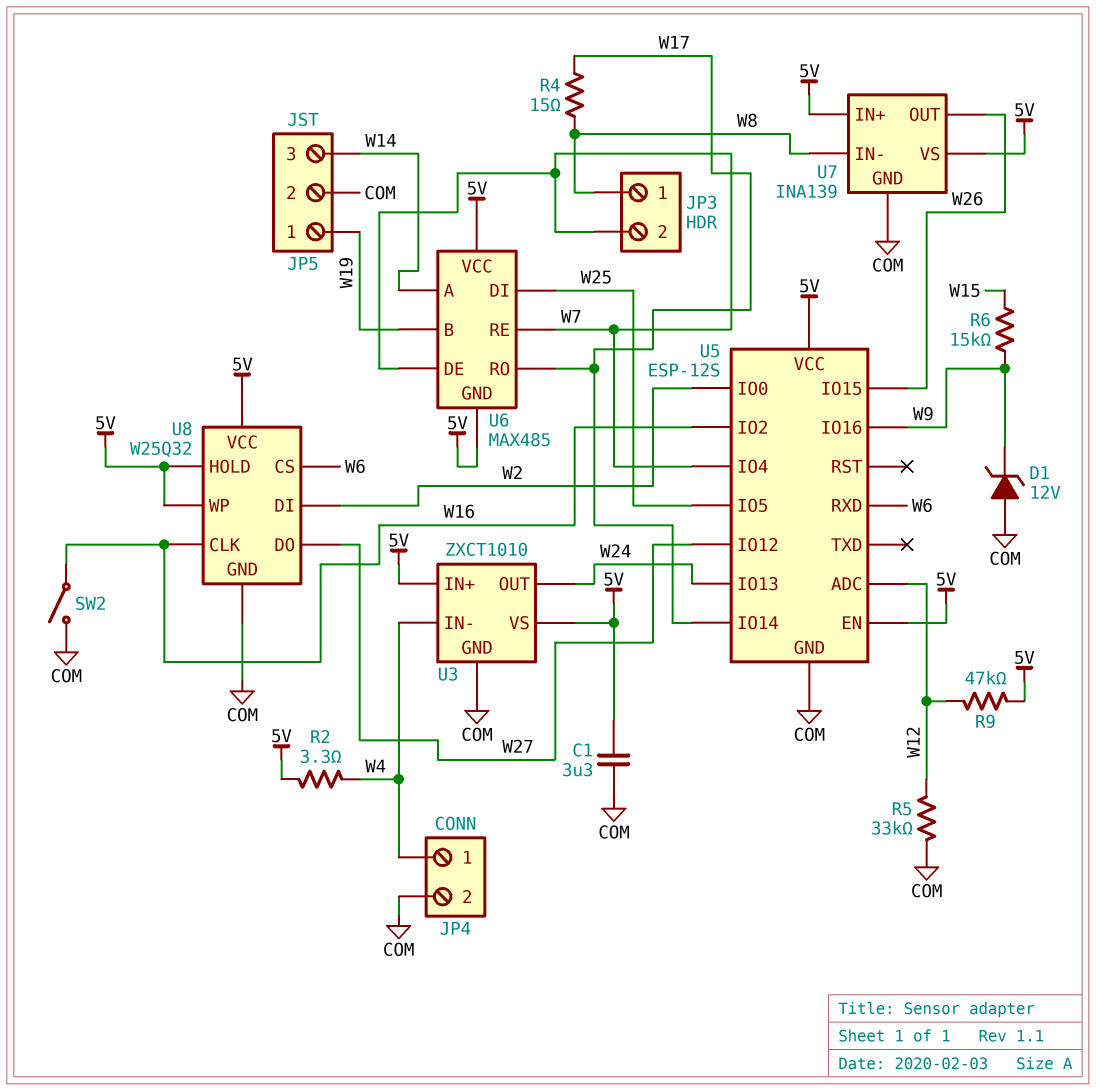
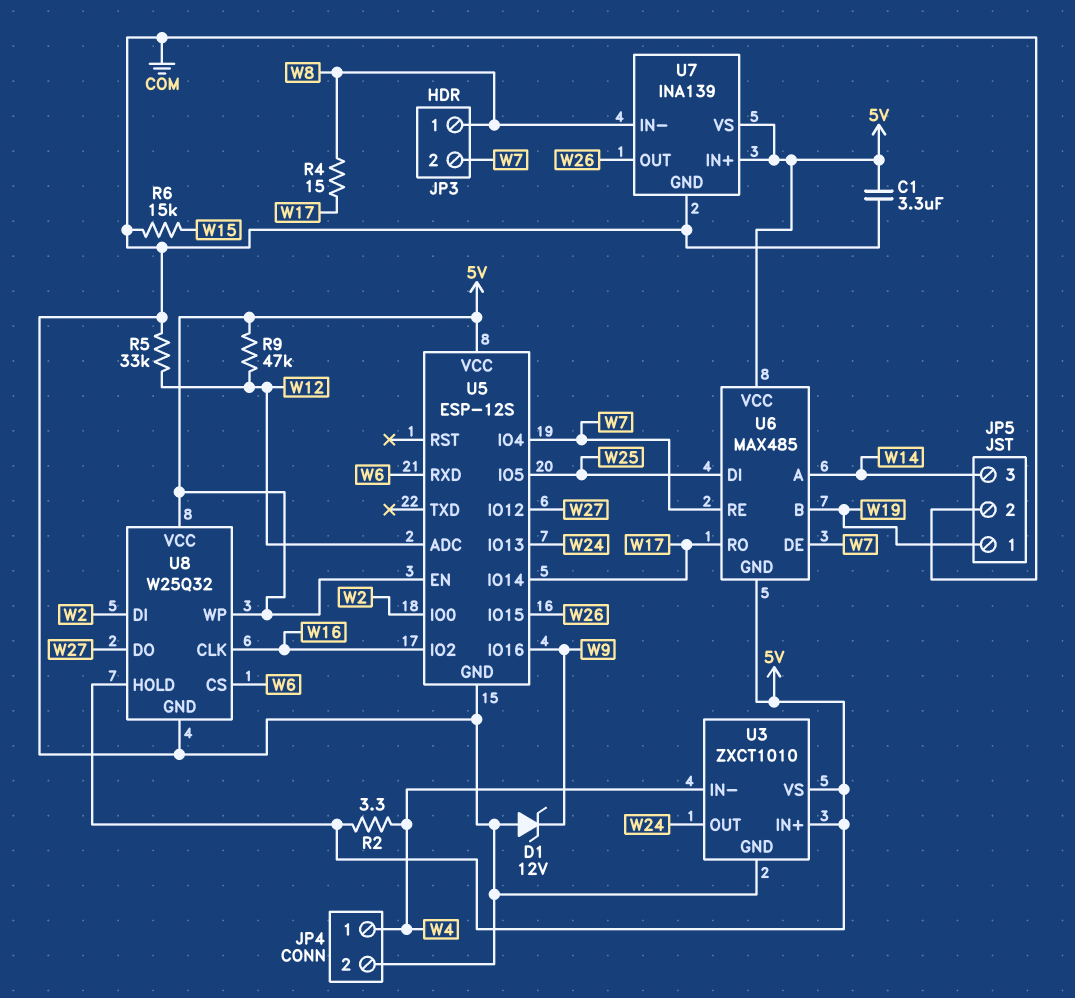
R6: 15k (W9, W15) -> 15k (COM, W15)
SW2: switch (COM, W16) -> none

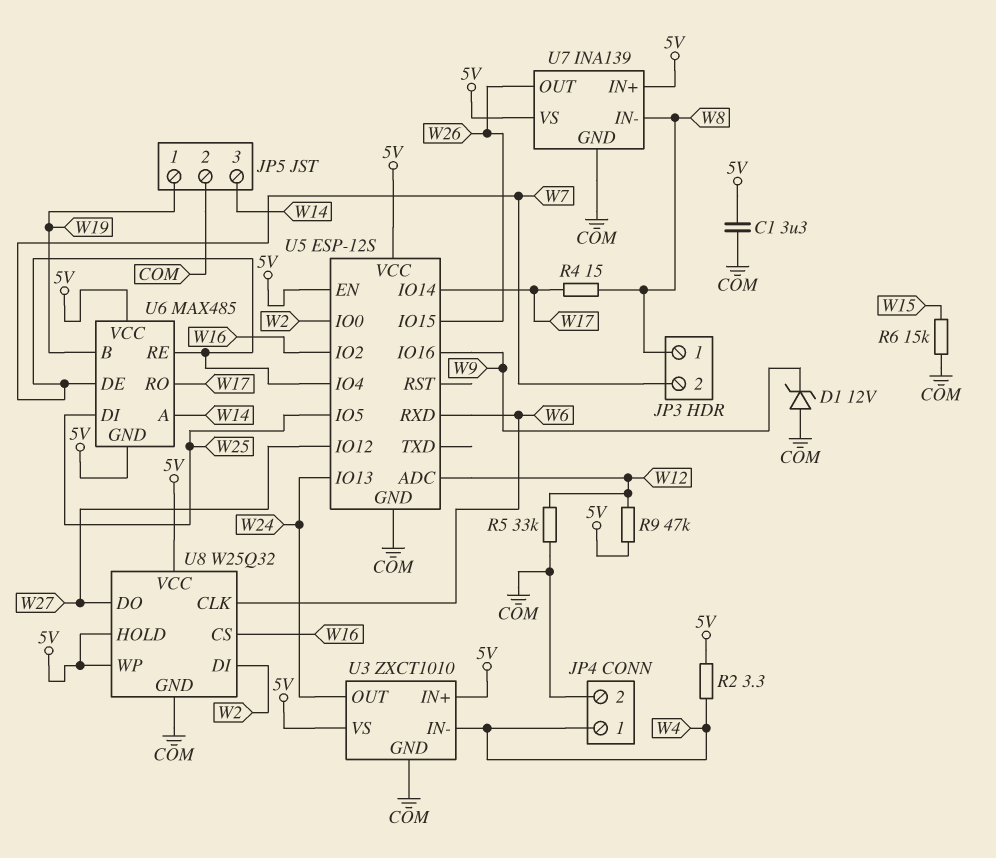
U8 pin CLK: W16 -> W6
U8 pin CS: W6 -> W16

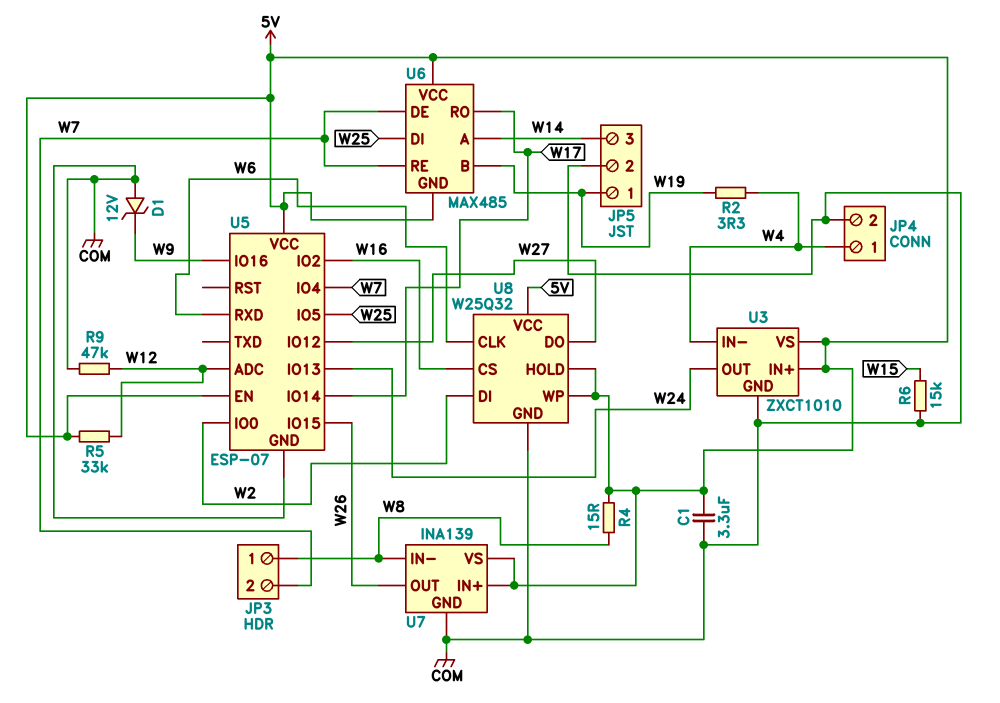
R2: 3.3 (5V, W4) -> 3.3 (W4, W19)
R4: 15 (W8, W17) -> 15 (5V, W8)
R5: 33k (COM, W12) -> 33k (5V, W12)
R9: 47k (5V, W12) -> 47k (COM, W12)
U5: ESP-12S -> ESP-07

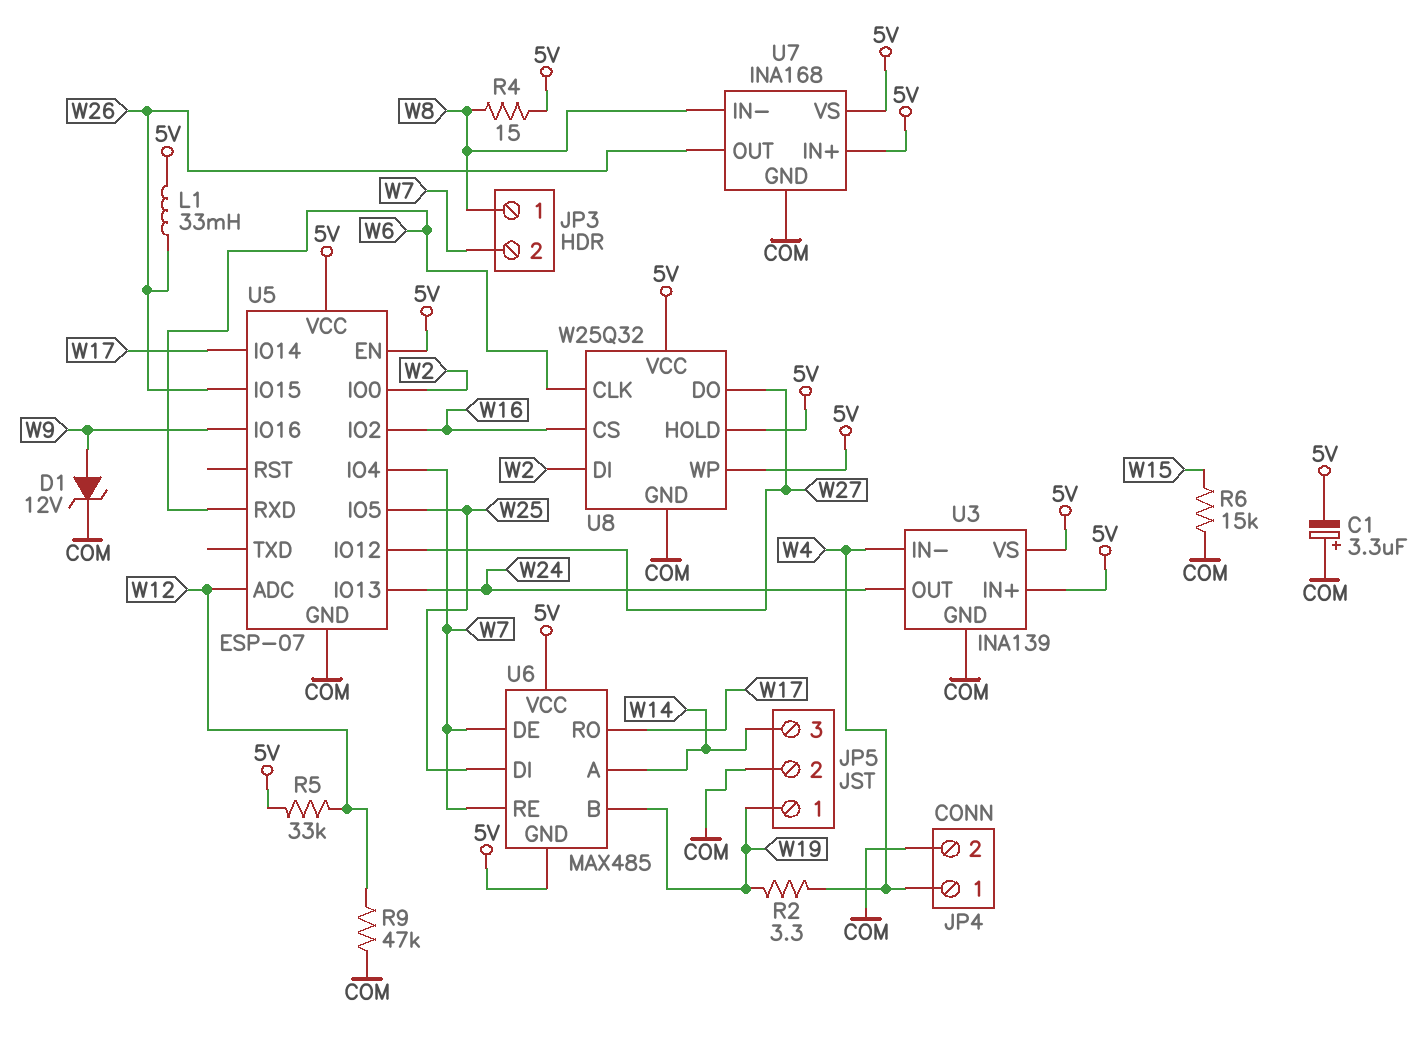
C1: 3.3uF (5V, COM) -> 3.3uF (plus COM, minus 5V)
D1: zener 12V (A COM, K W9) -> zener 12V (A W9, K COM)
L1: none -> 33mH (5V, W26)
U3: ZXCT1010 -> INA139
U7: INA139 -> INA168

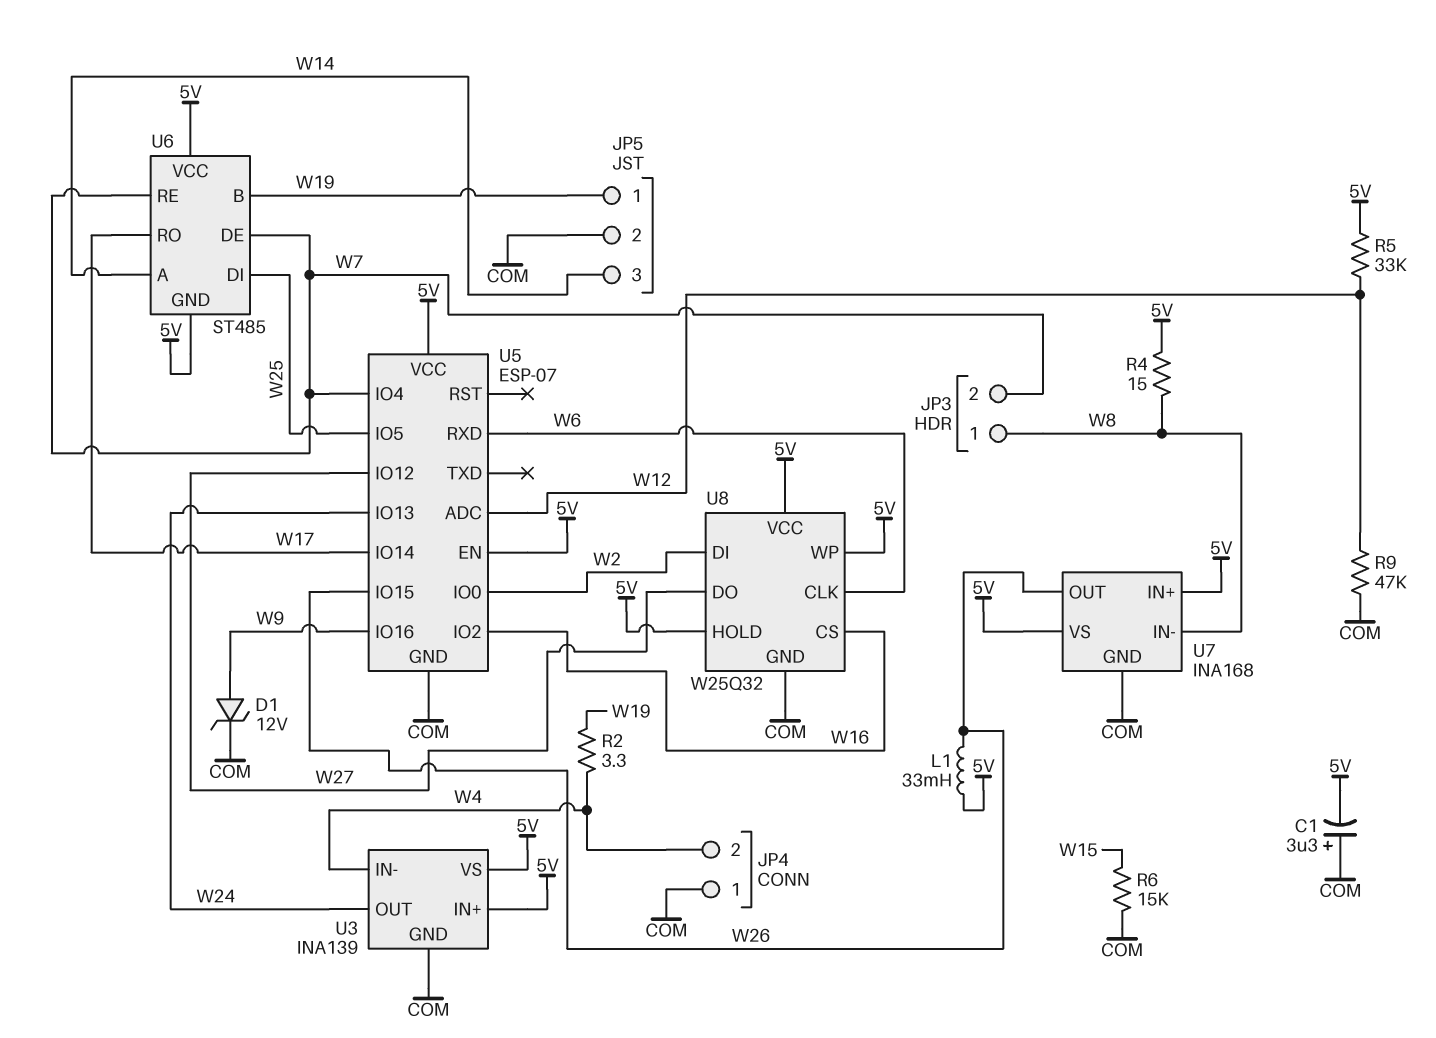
JP4 pin 1: W4 -> COM
JP4 pin 2: COM -> W4
U6: MAX485 -> ST485

